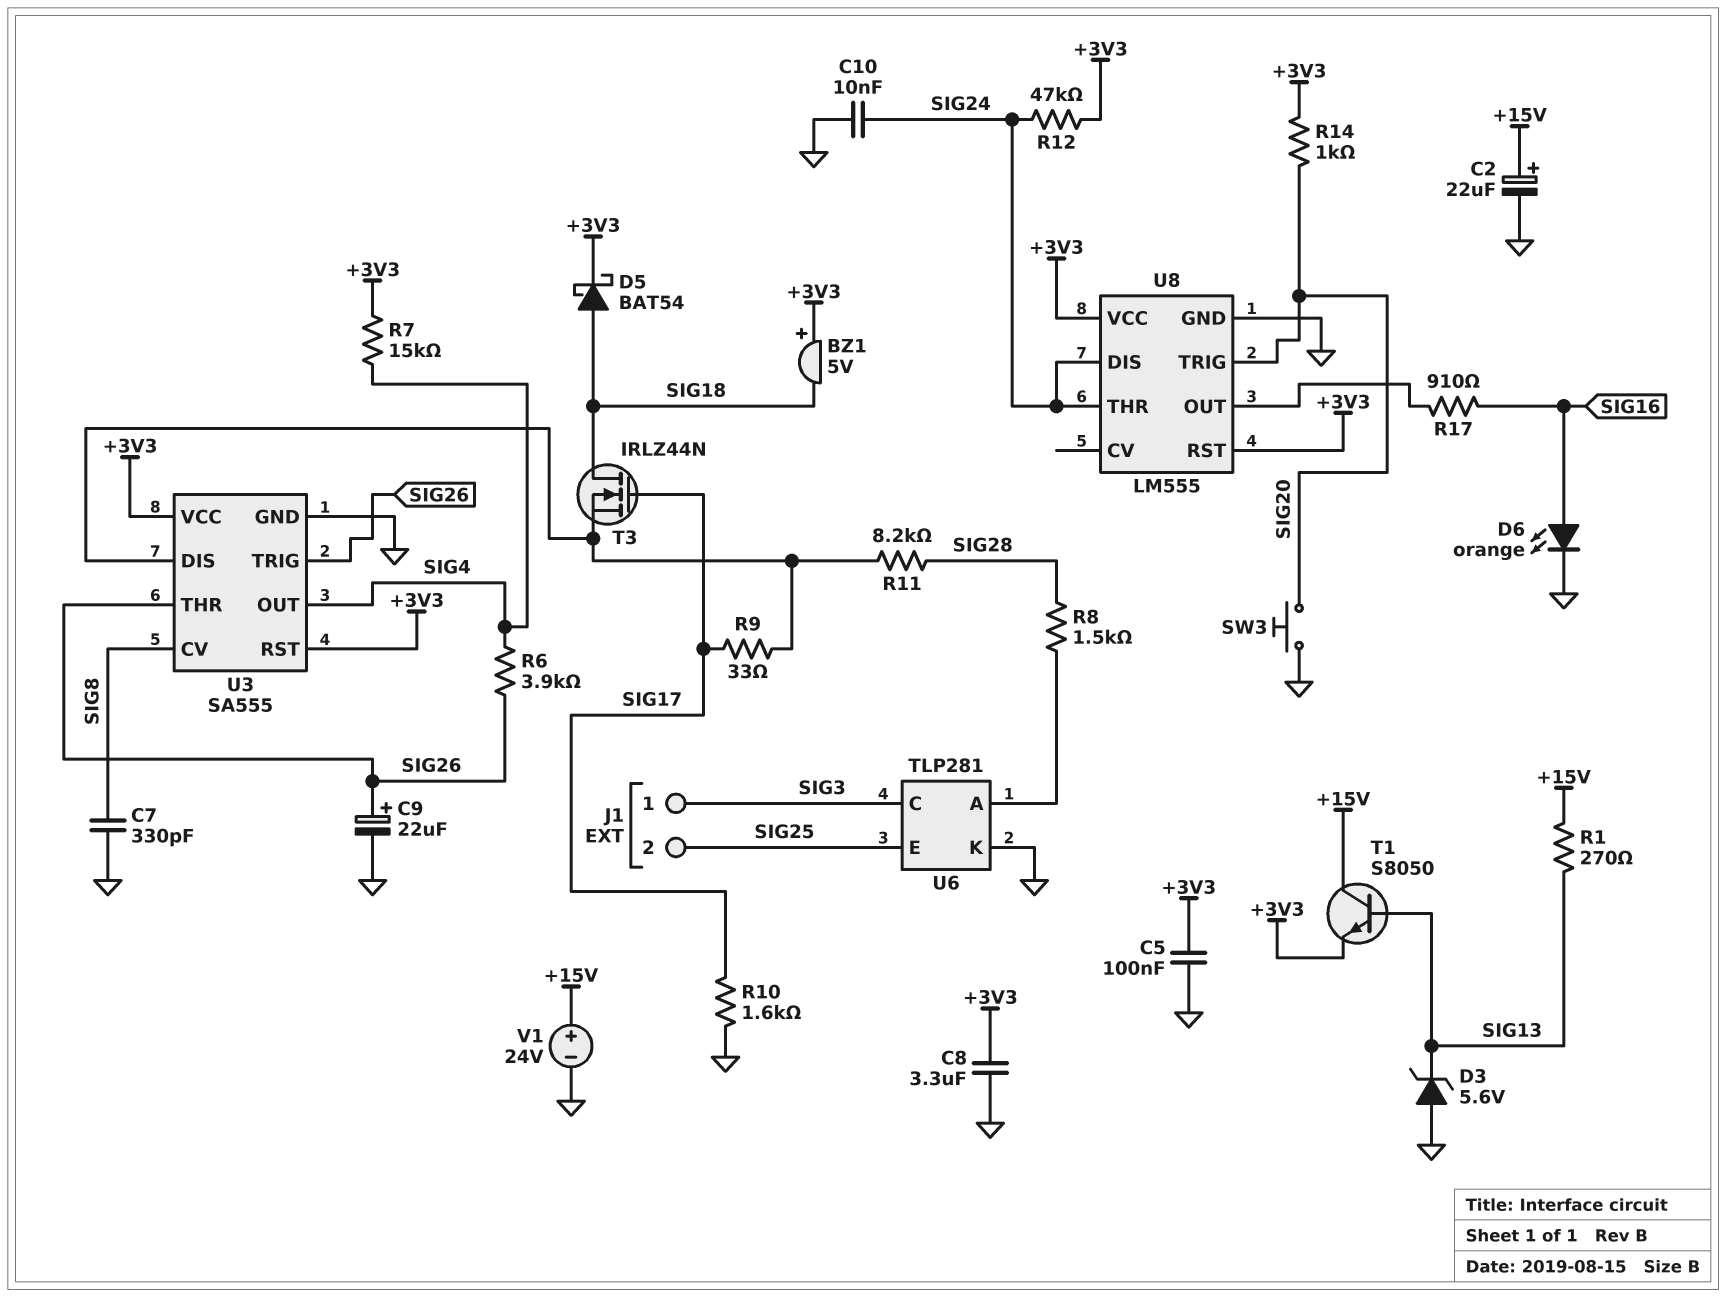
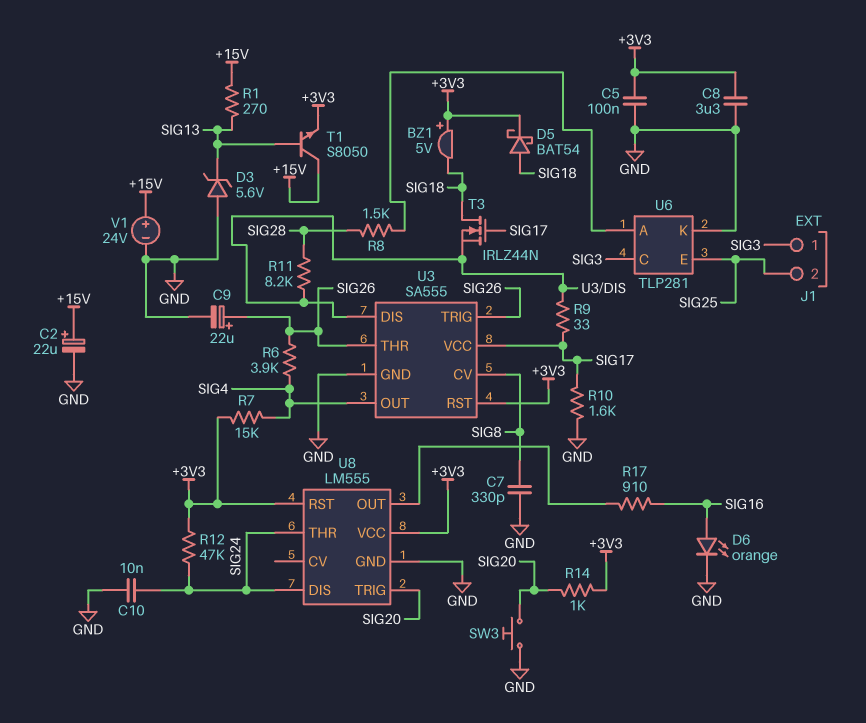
U3 pin VCC: +3V3 -> SIG17

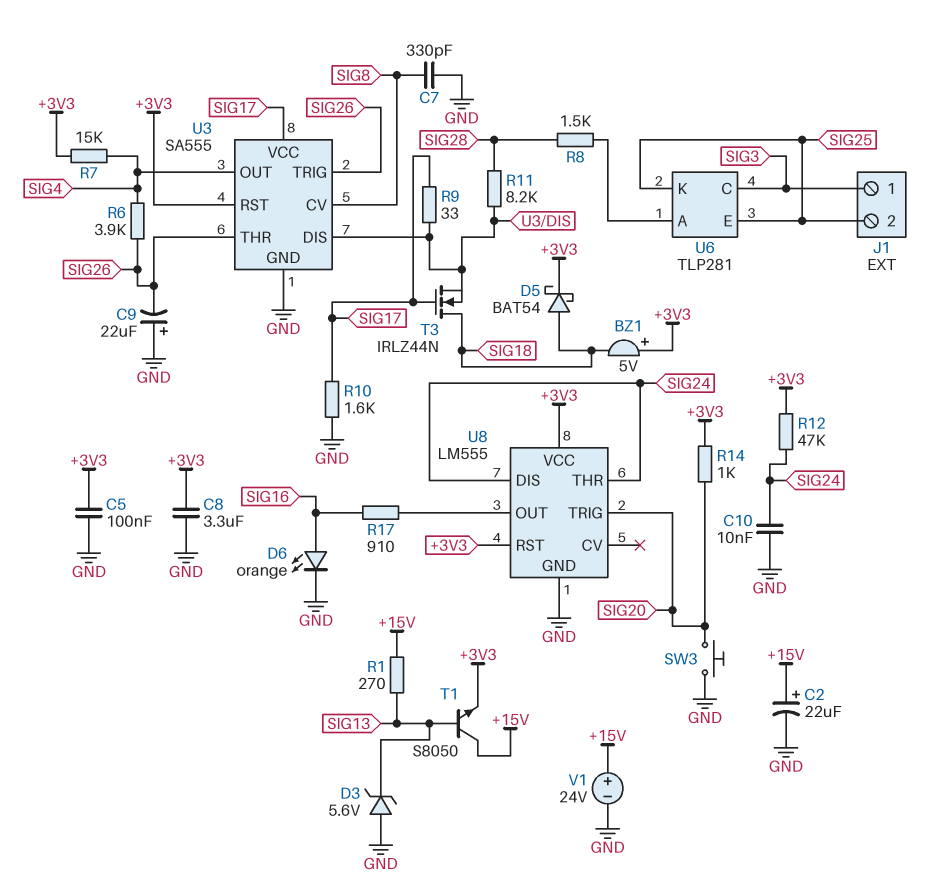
C9: 22uF (plus SIG26, minus GND) -> 22uF (plus GND, minus SIG26)
U6 pin K: GND -> SIG25

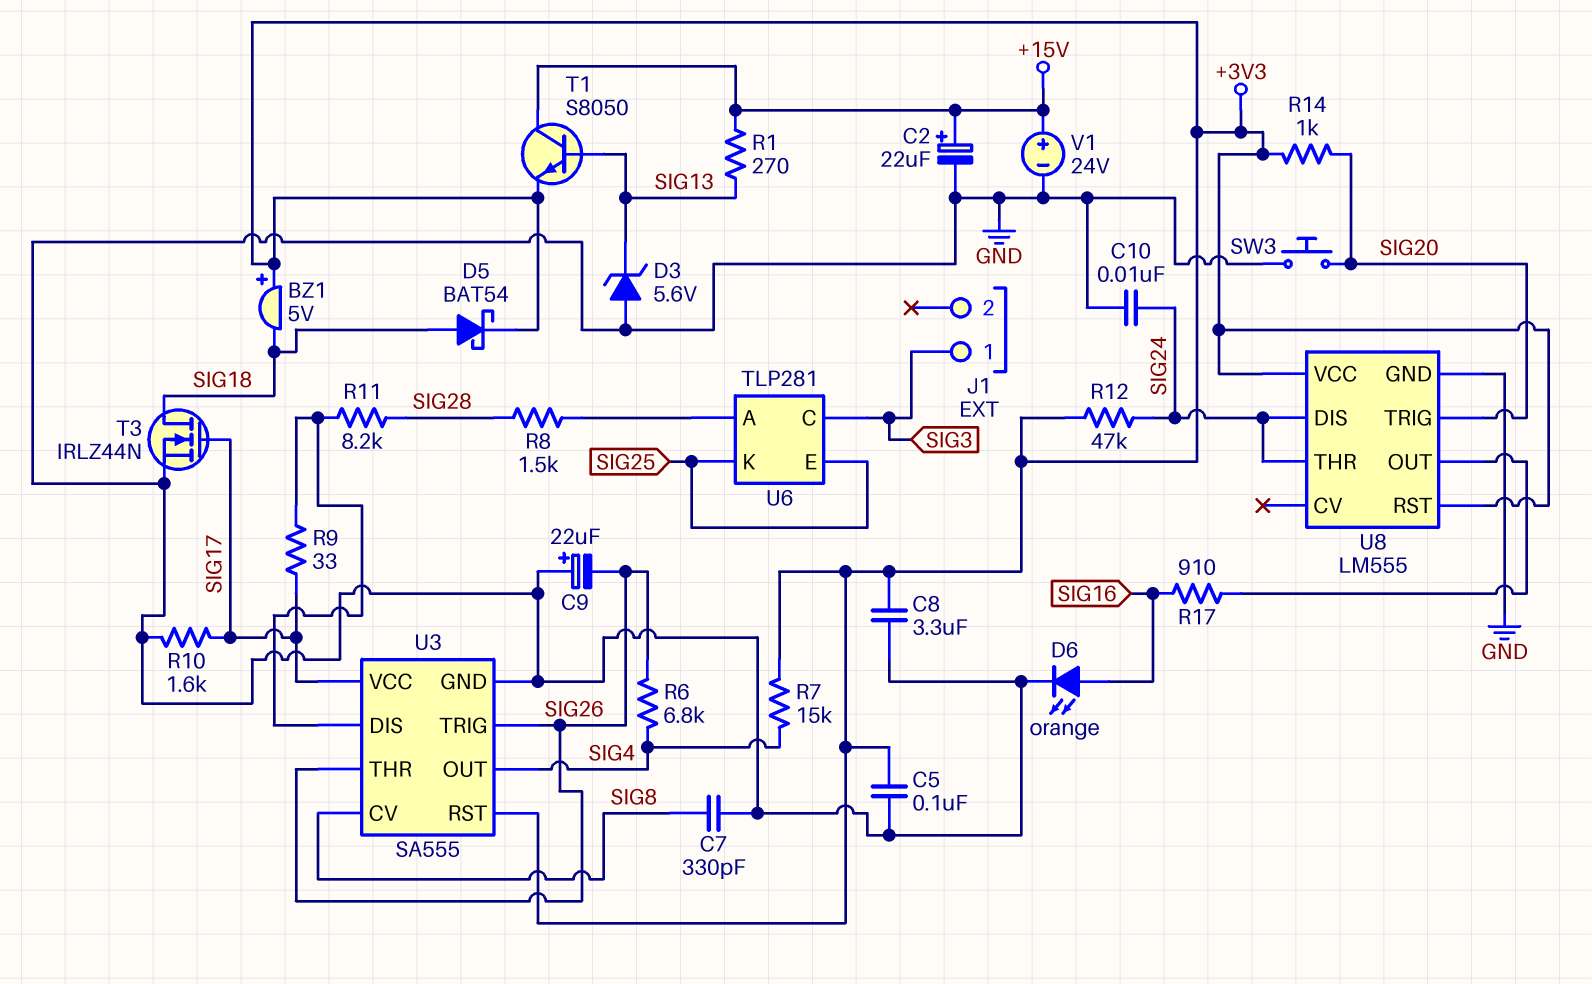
J1 pin 2: SIG25 -> none
R6: 3.9k (SIG4, SIG26) -> 6.8k (SIG4, SIG26)
T3: NMOS IRLZ44N (G SIG17, D SIG18, S U3/DIS) -> NMOS IRLZ44N (G SIG17, D SIG18, S GND)

